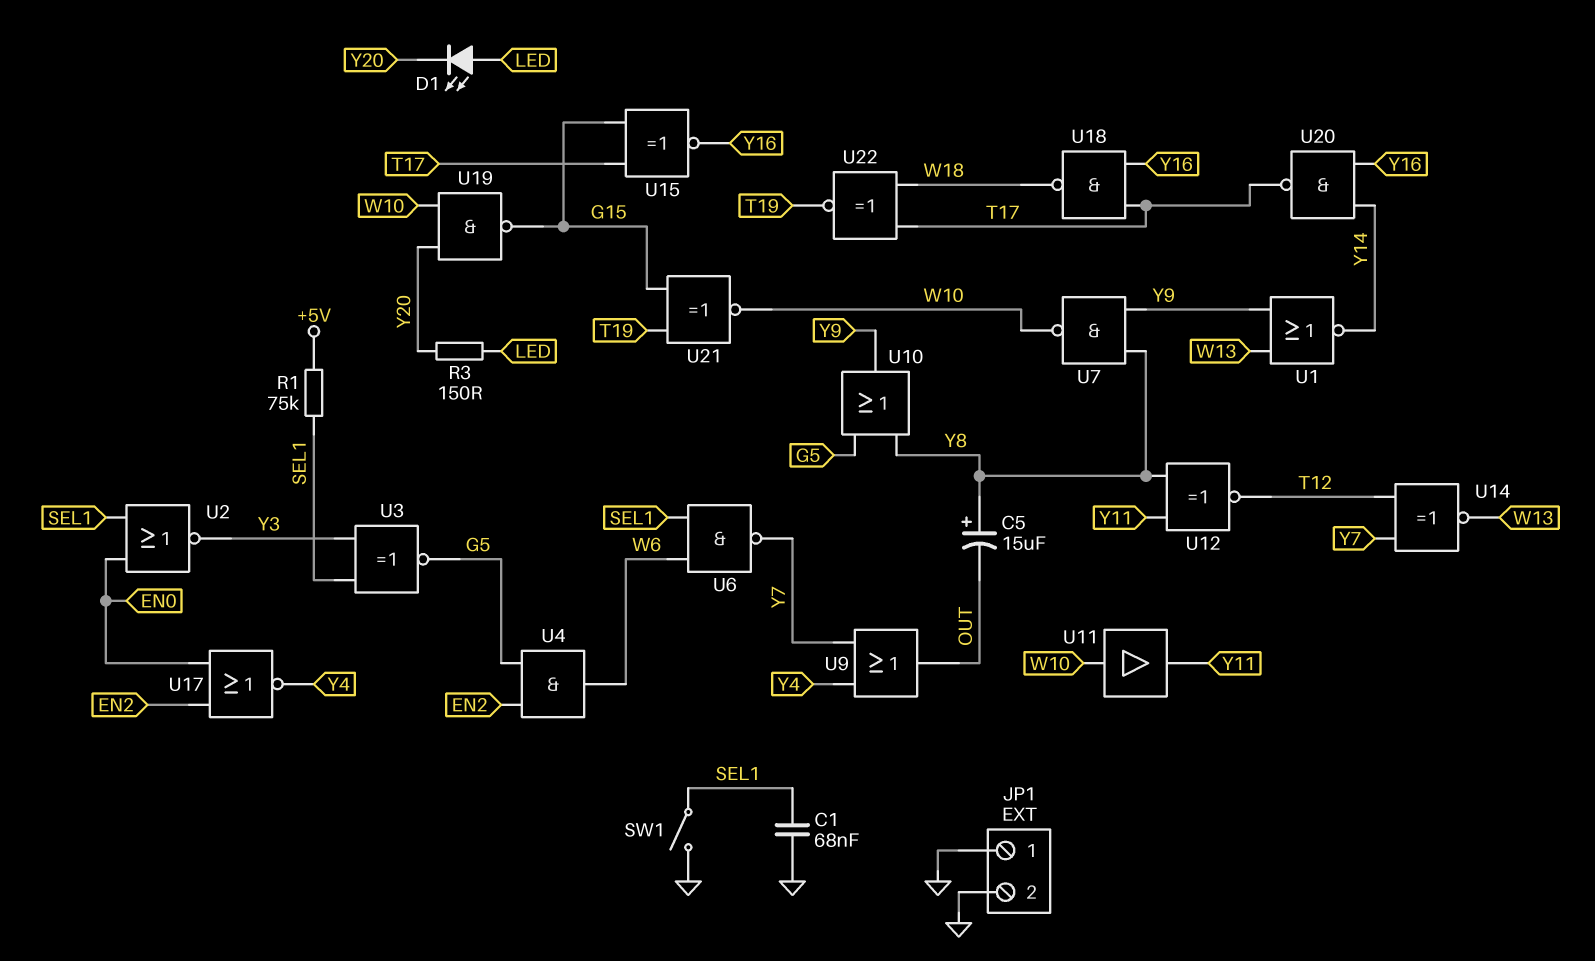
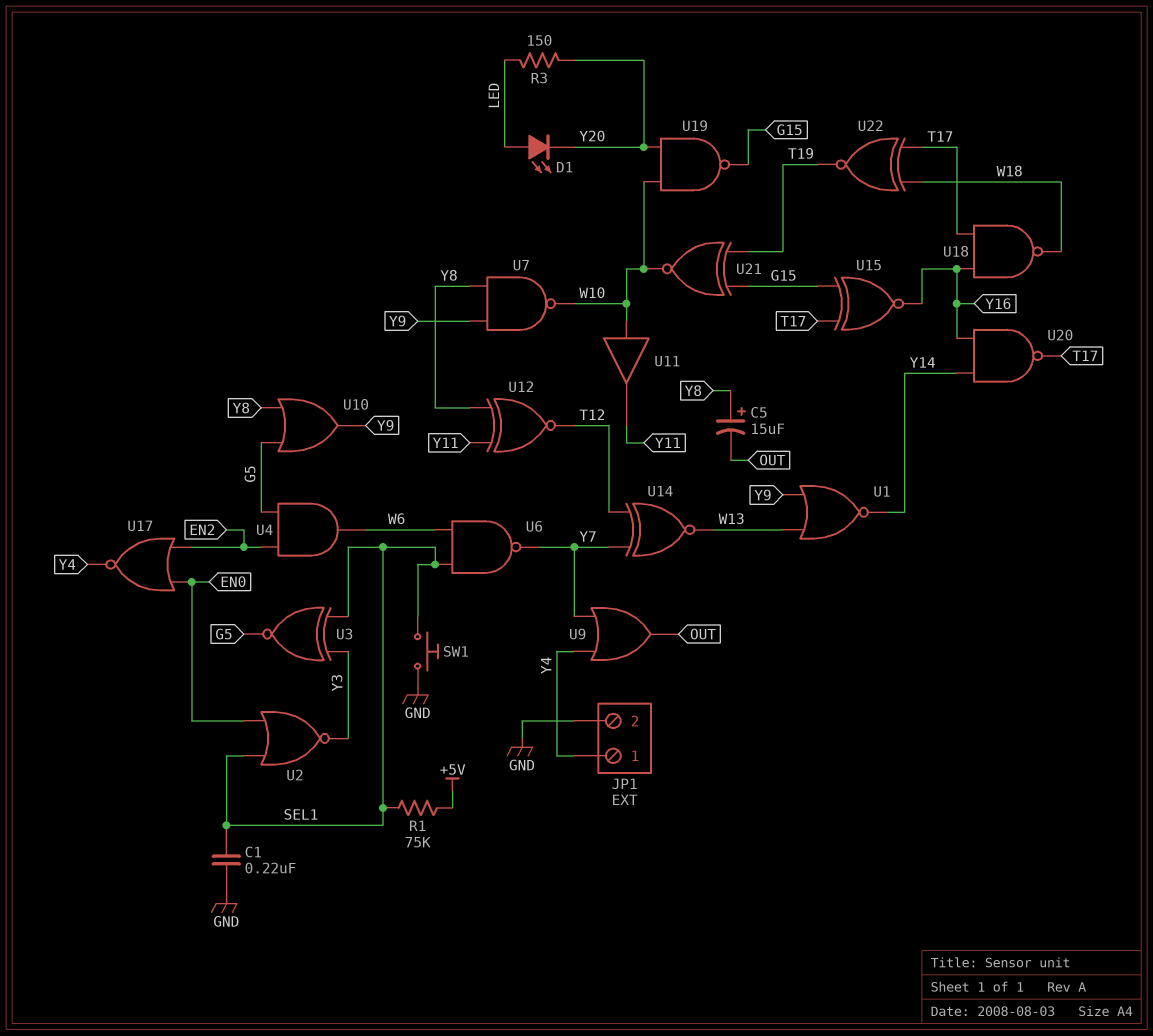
C1: 68nF (GND, SEL1) -> 220nF (GND, SEL1)
JP1 pin 1: GND -> Y4
SW1: switch (GND, SEL1) -> button (GND, SEL1)

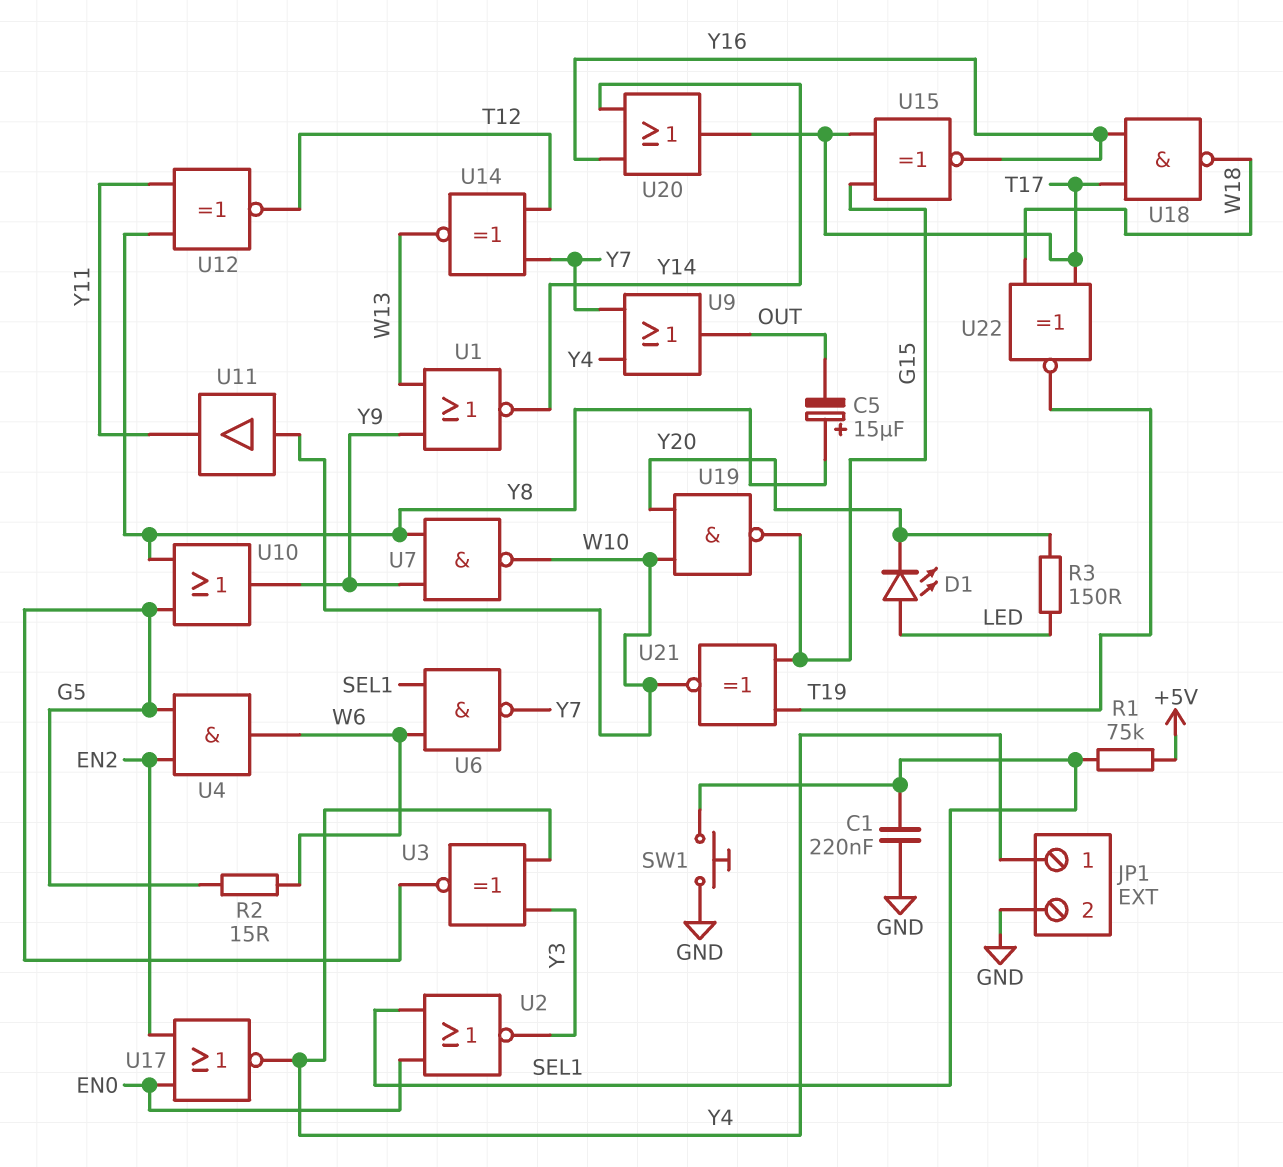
R2: none -> 15 (G5, W6)
U3: XNOR (in SEL1, in Y3, out G5) -> XNOR (in Y3, in Y4, out G5)
U20: NAND (in Y14, in Y16, out T17) -> OR (in Y14, in Y16, out T17)

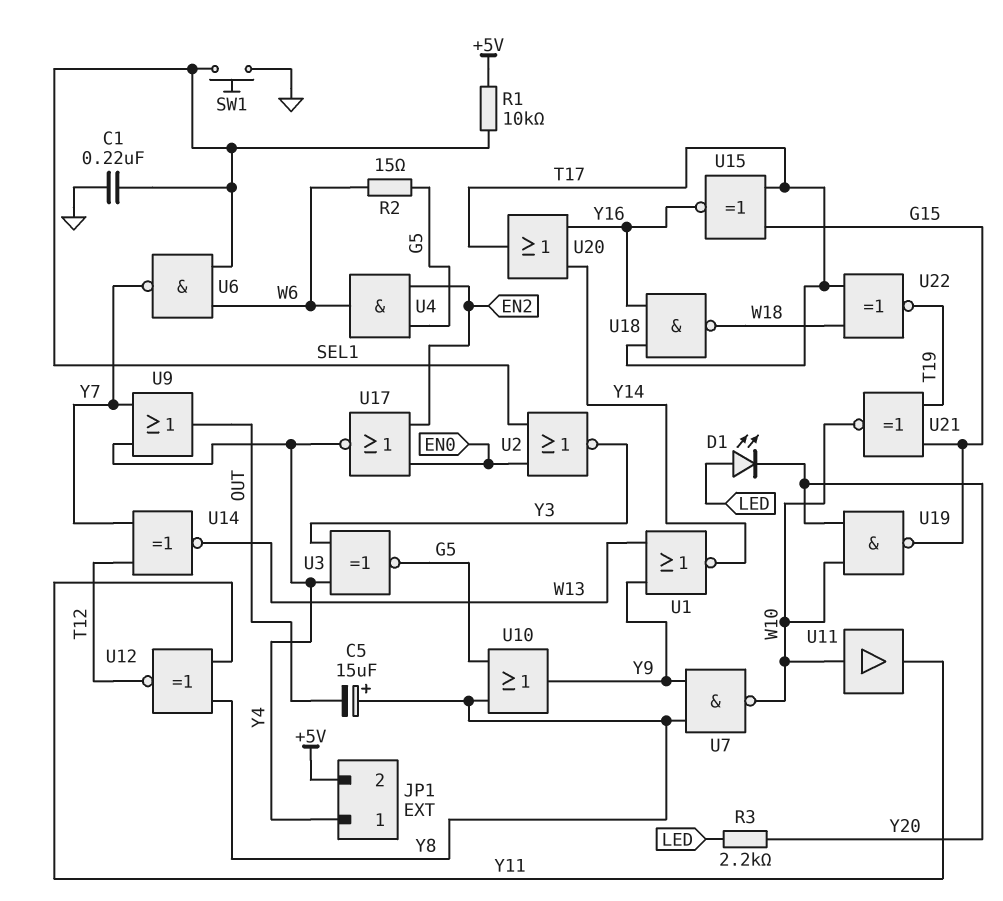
JP1 pin 2: GND -> +5V
R1: 75k (+5V, SEL1) -> 10k (+5V, SEL1)
R3: 150 (LED, Y20) -> 2.2k (LED, Y20)

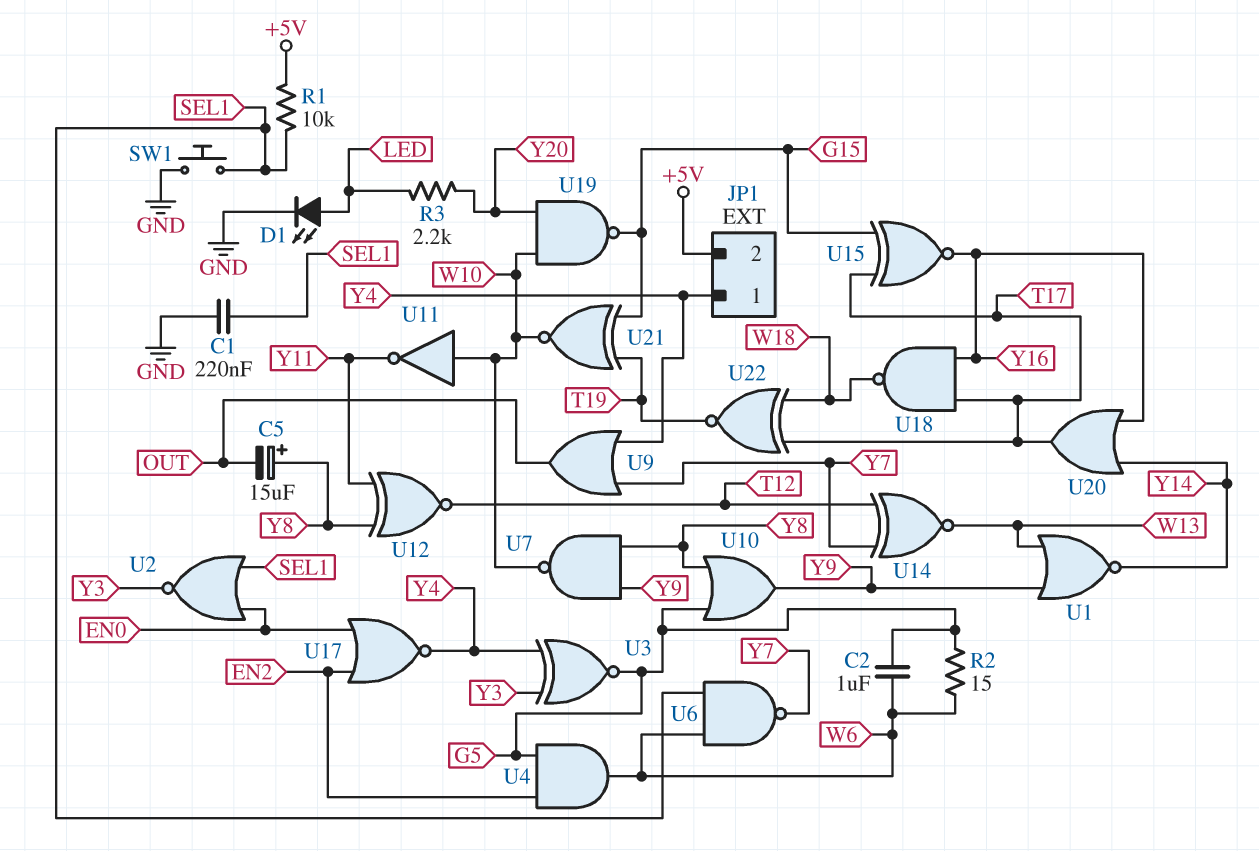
C2: none -> 1uF (G5, W6)
D1: LED (A LED, K Y20) -> LED (A LED, K GND)
U11: buffer (in W10, out Y11) -> NOT (in W10, out Y11)

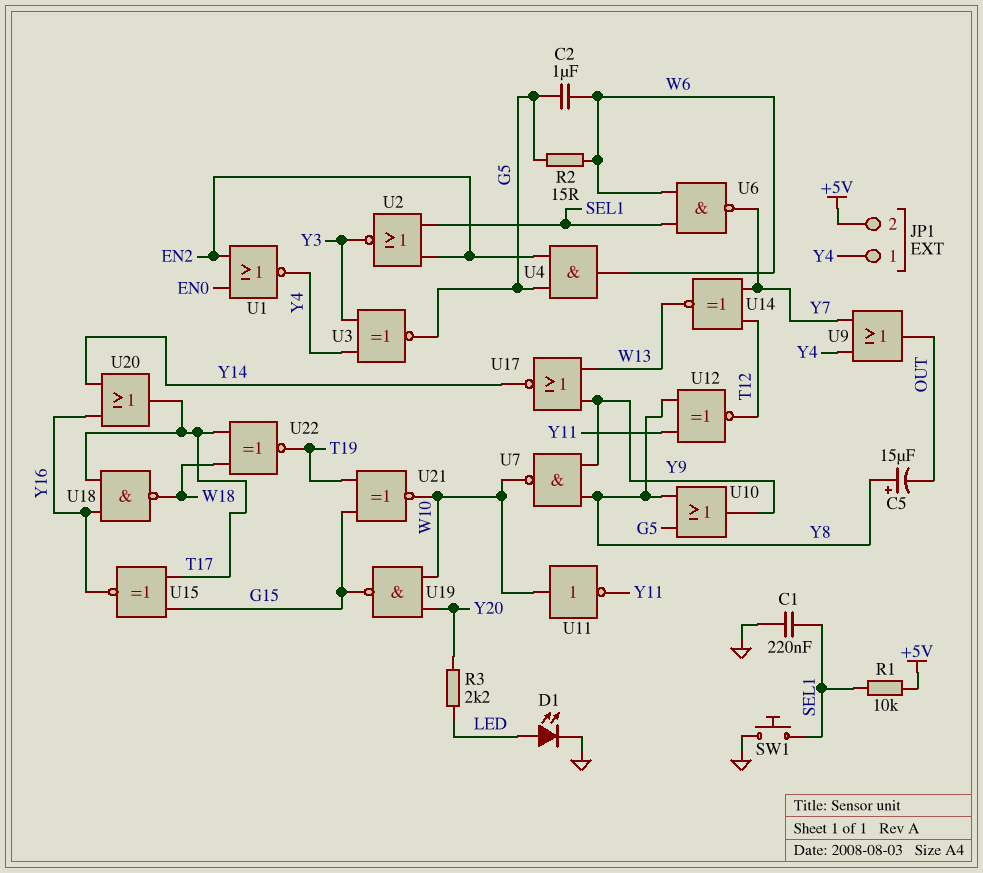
U1: NOR (in W13, in Y9, out Y14) -> NOR (in EN0, in EN2, out Y4)
U2: NOR (in EN0, in SEL1, out Y3) -> NOR (in EN2, in SEL1, out Y3)
U17: NOR (in EN0, in EN2, out Y4) -> NOR (in W13, in Y9, out Y14)

